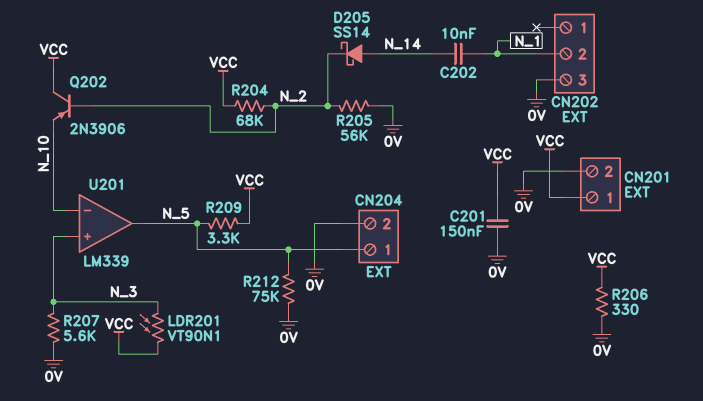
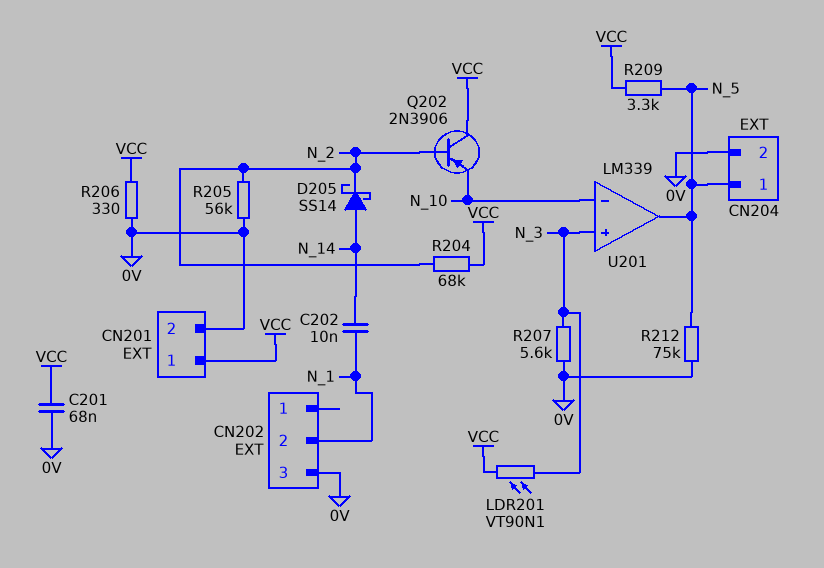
C201: 150nF (0V, VCC) -> 68nF (0V, VCC)

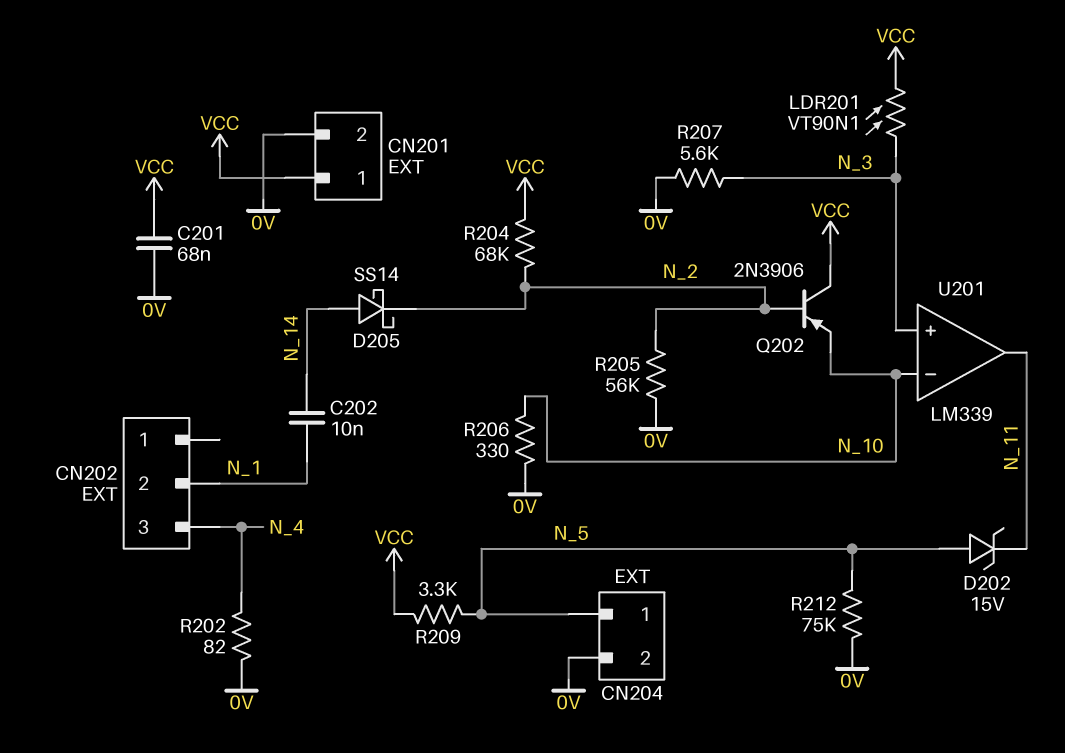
CN202 pin 3: 0V -> N_4
D202: none -> zener 15V (A N_5, K N_11)
R202: none -> 82 (0V, N_4)
R206: 330 (0V, VCC) -> 330 (0V, N_10)
U201 pin out: N_5 -> N_11

